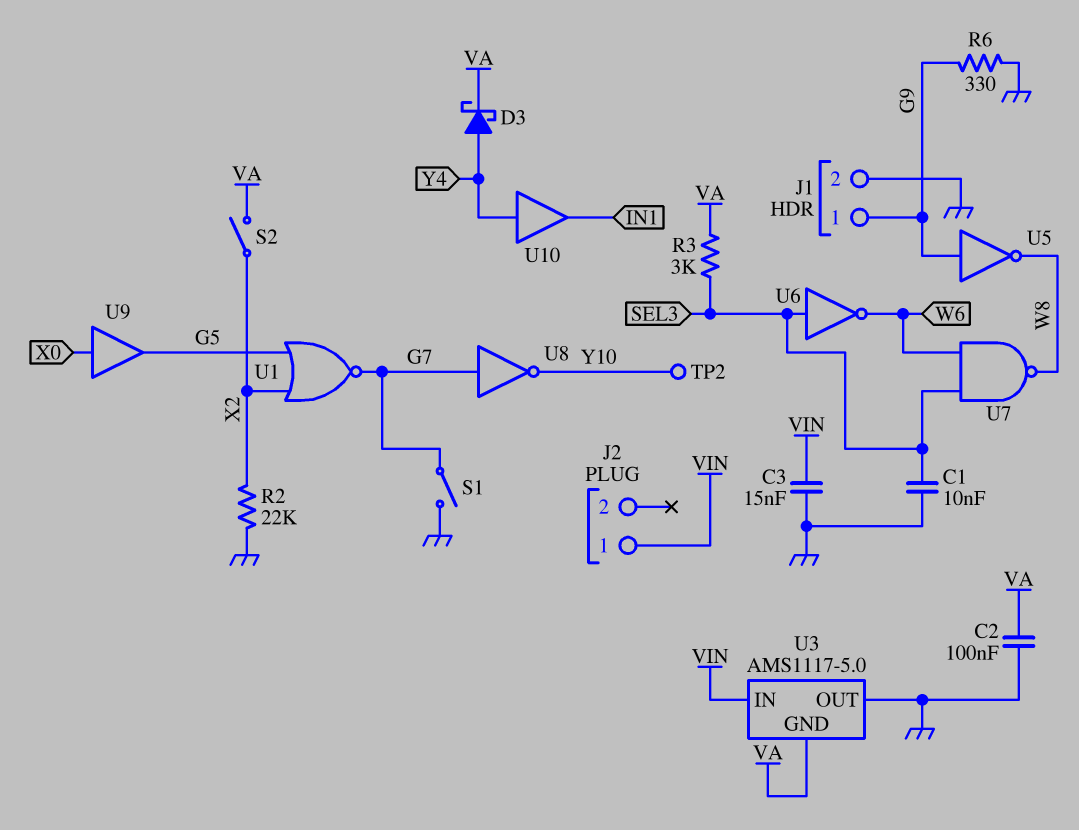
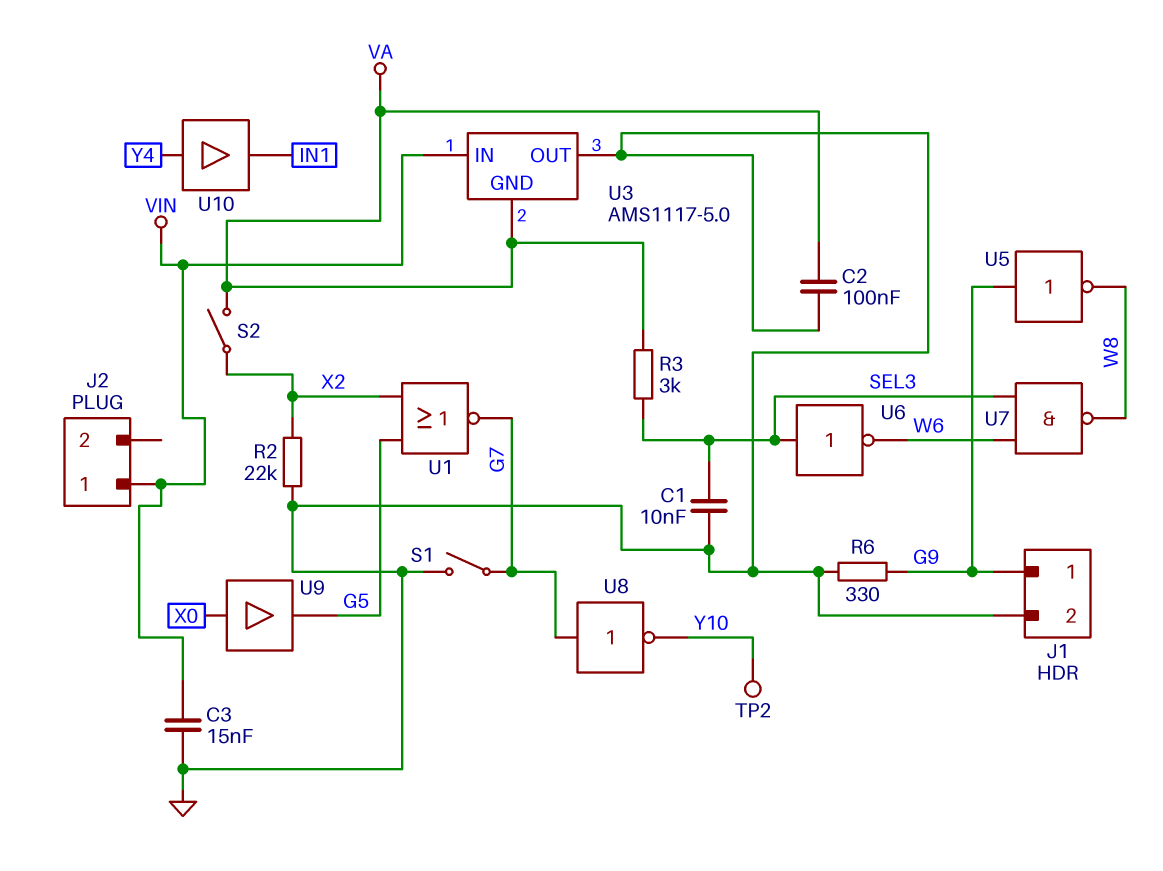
D3: schottky (A Y4, K VA) -> none

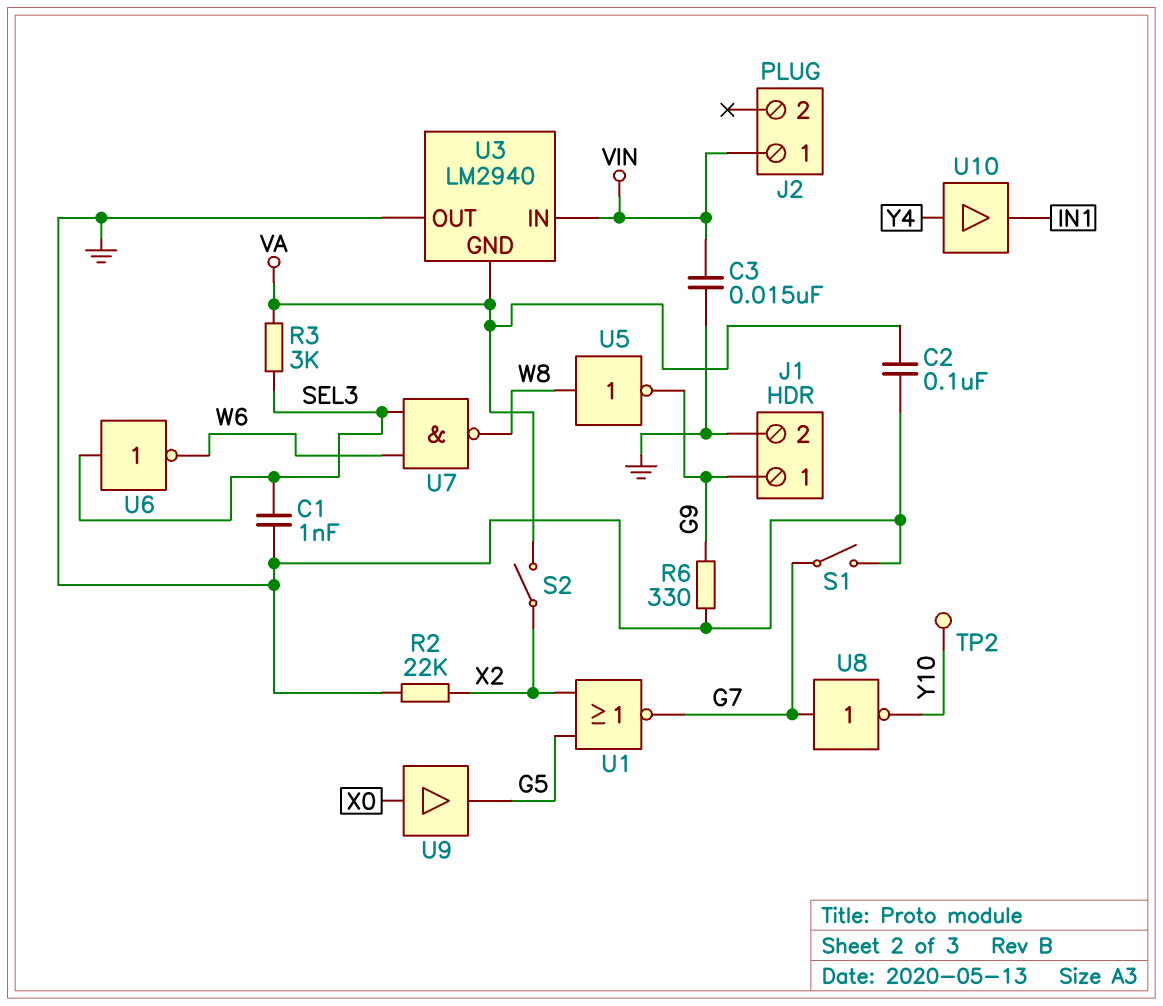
C1: 10nF (GND, SEL3) -> 1nF (GND, SEL3)
U3: AMS1117-5.0 -> LM2940
U5: NOT (in G9, out W8) -> NOT (in W8, out G9)

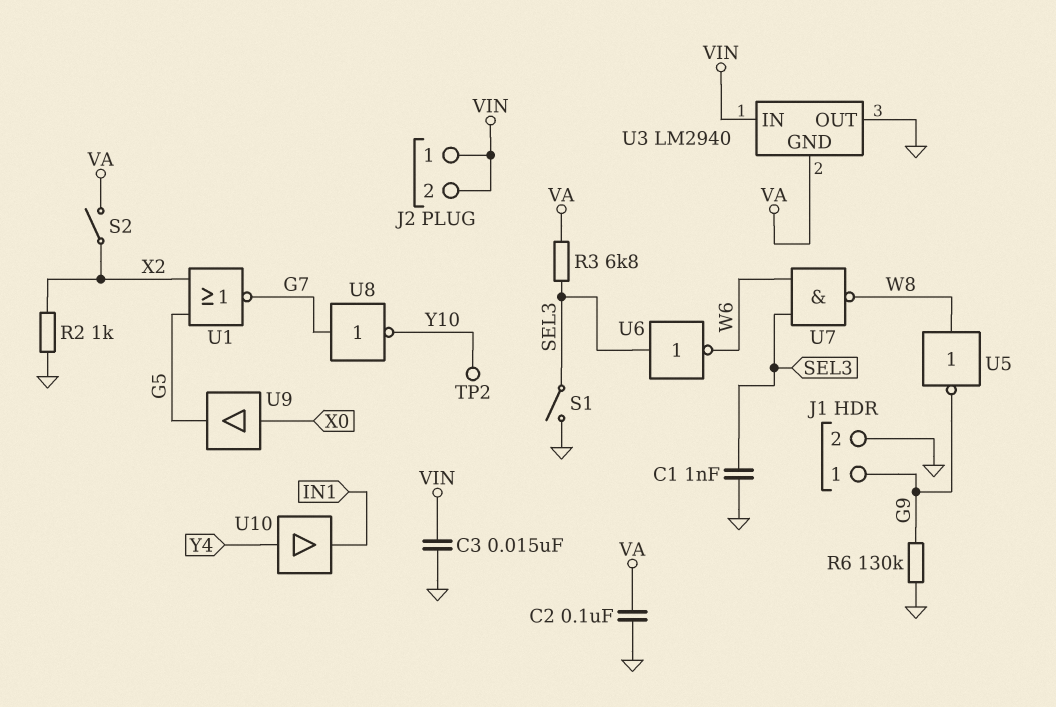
J2 pin 2: none -> VIN
R2: 22k (GND, X2) -> 1k (GND, X2)
R3: 3k (SEL3, VA) -> 6.8k (SEL3, VA)
R6: 330 (G9, GND) -> 130k (G9, GND)
S1: switch (G7, GND) -> switch (GND, SEL3)

